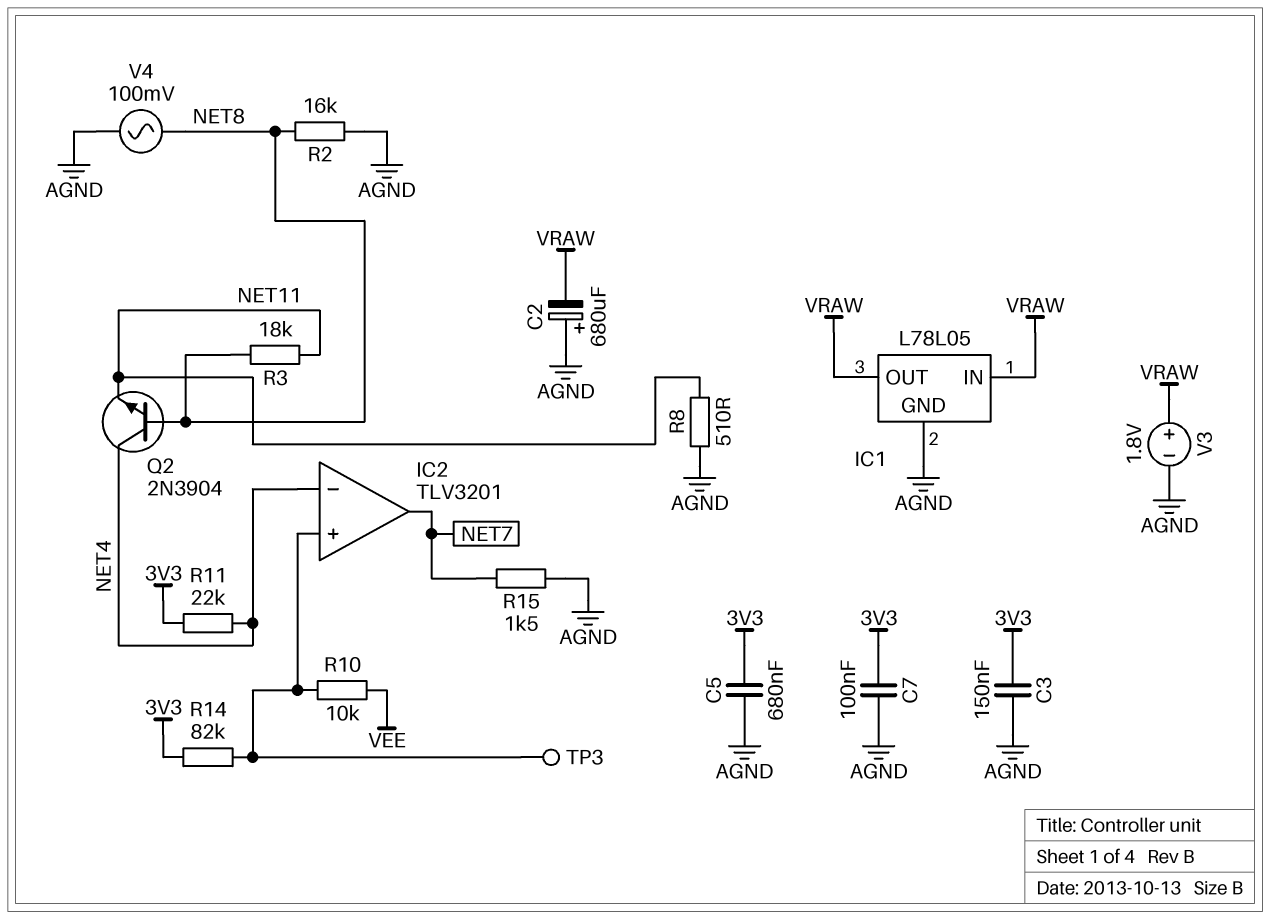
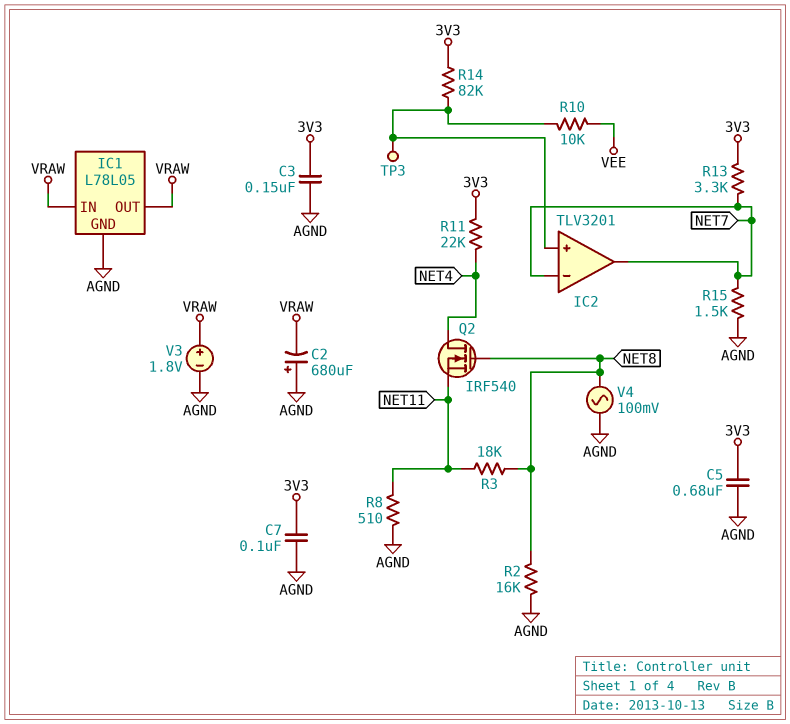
IC2 pin in-: NET4 -> NET7
Q2: NPN 2N3904 (B NET8, C NET4, E NET11) -> NMOS IRF540 (G NET8, D NET4, S NET11)
R13: none -> 3.3k (3V3, NET7)

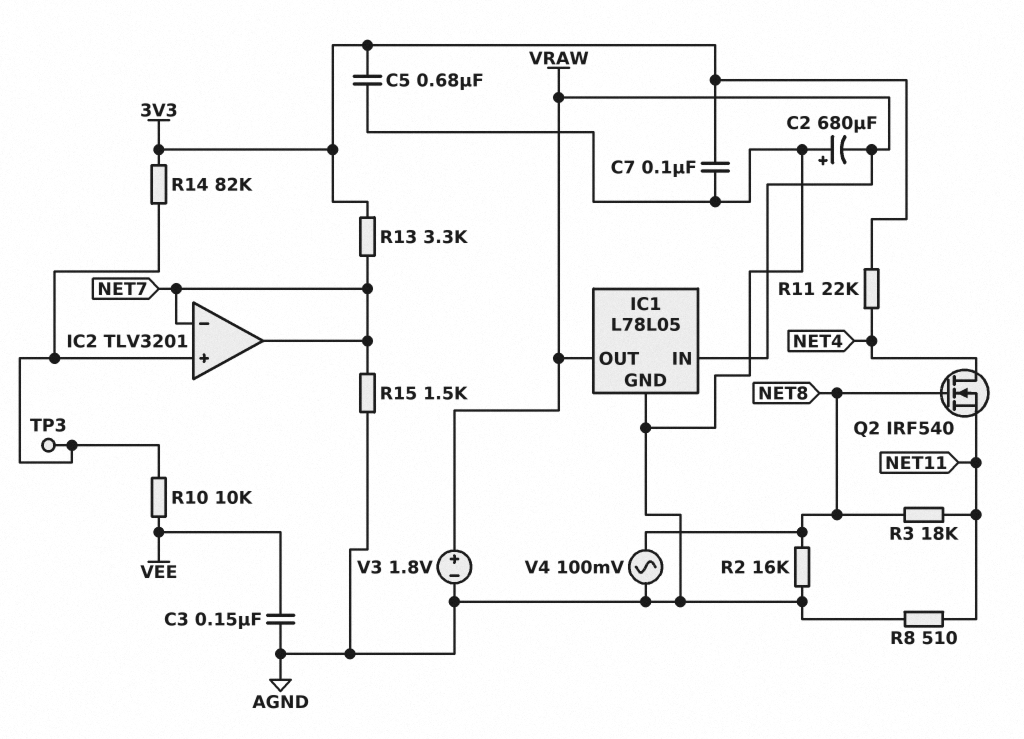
C3: 150nF (3V3, AGND) -> 150nF (AGND, VEE)

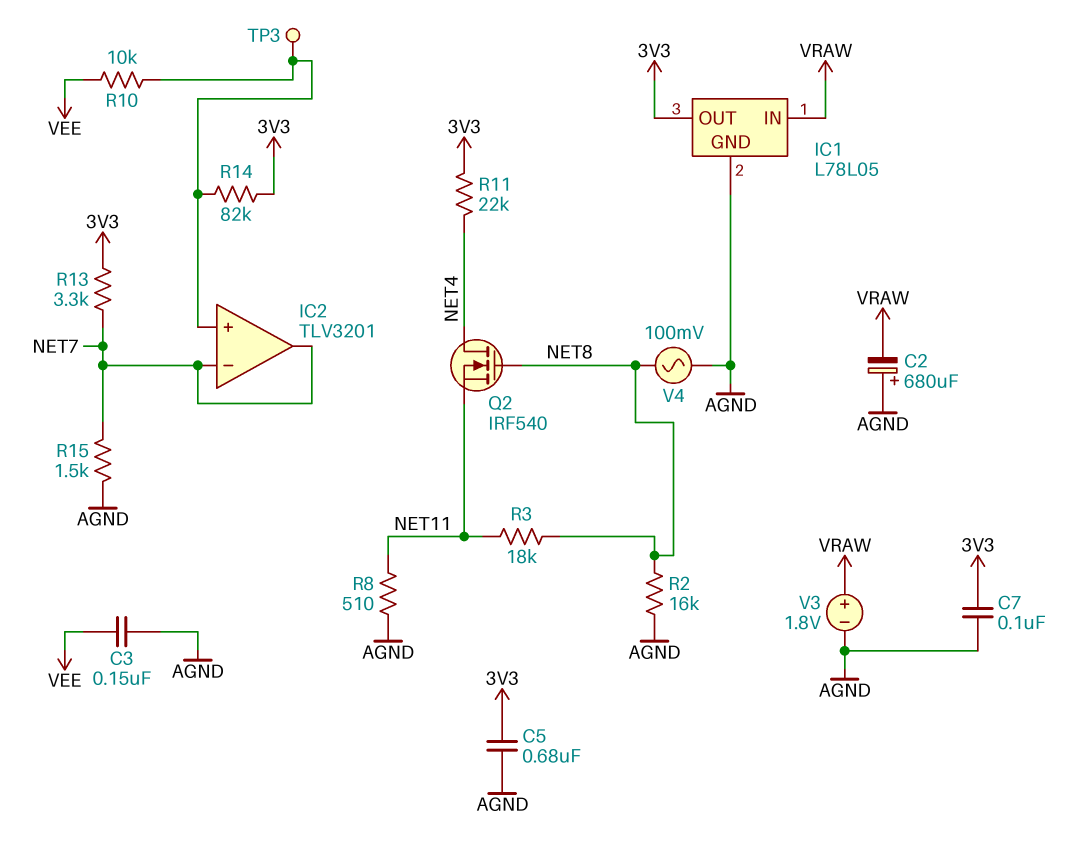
IC1 pin OUT: VRAW -> 3V3

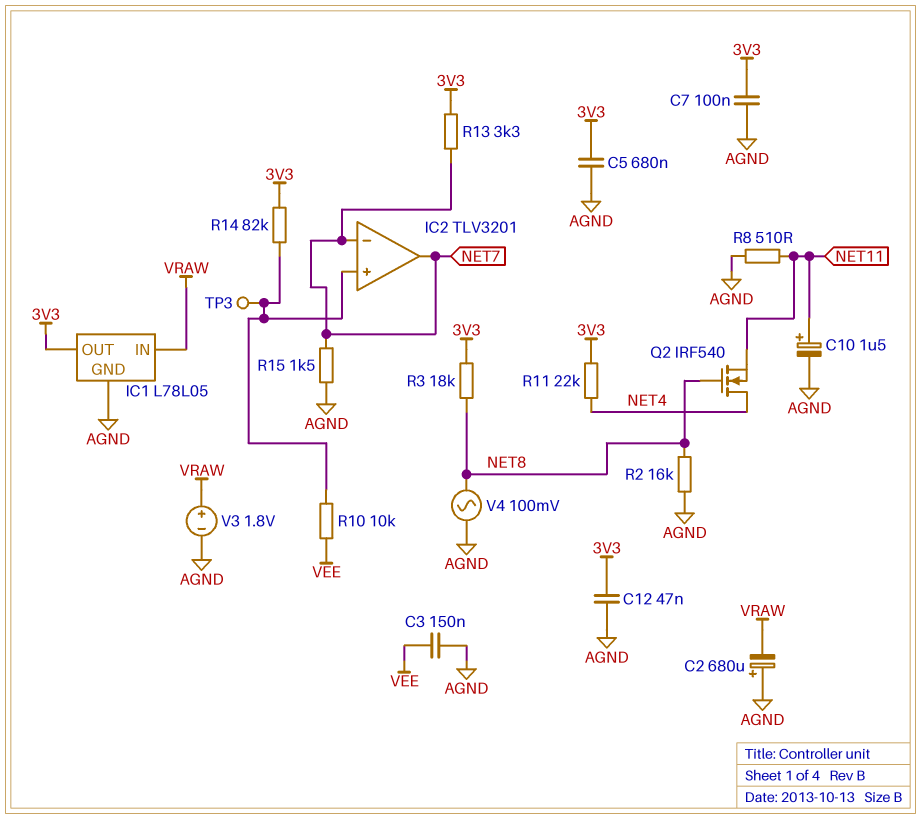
C10: none -> 1.5uF (plus NET11, minus AGND)
C12: none -> 47nF (3V3, AGND)
R3: 18k (NET8, NET11) -> 18k (3V3, NET8)

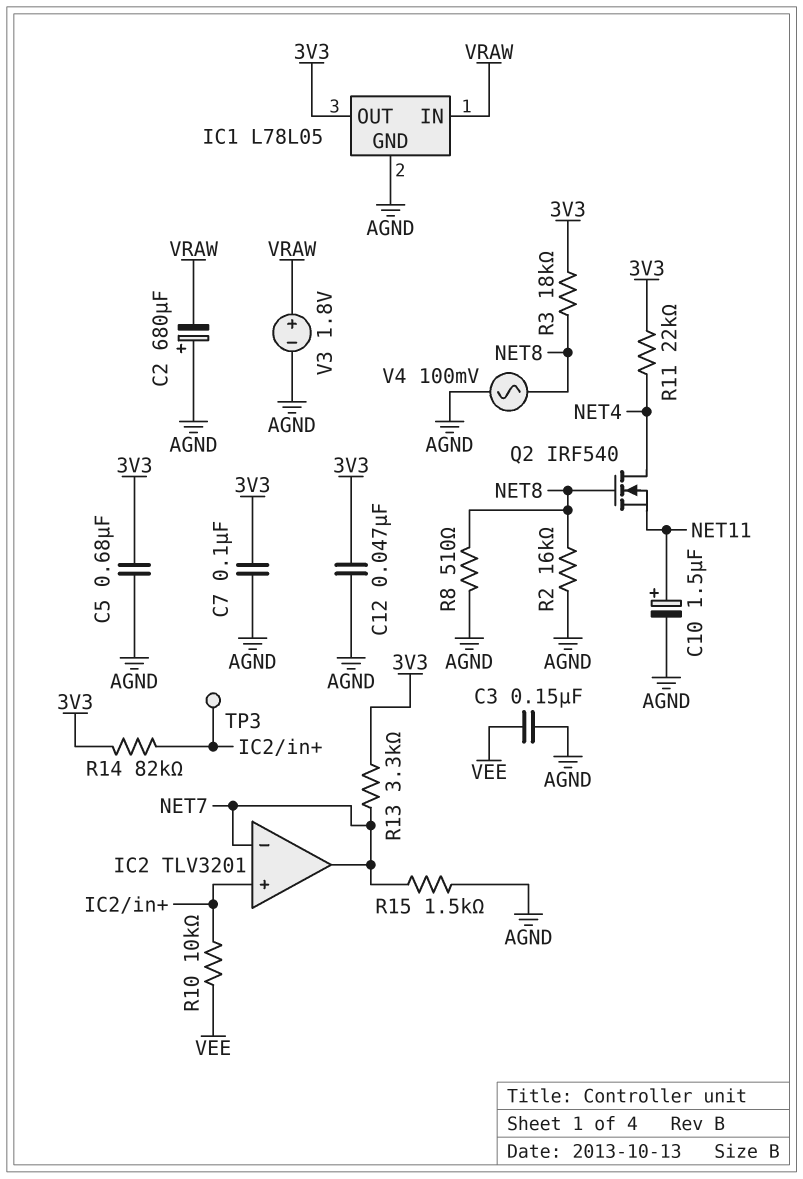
R8: 510 (AGND, NET11) -> 510 (AGND, NET8)

